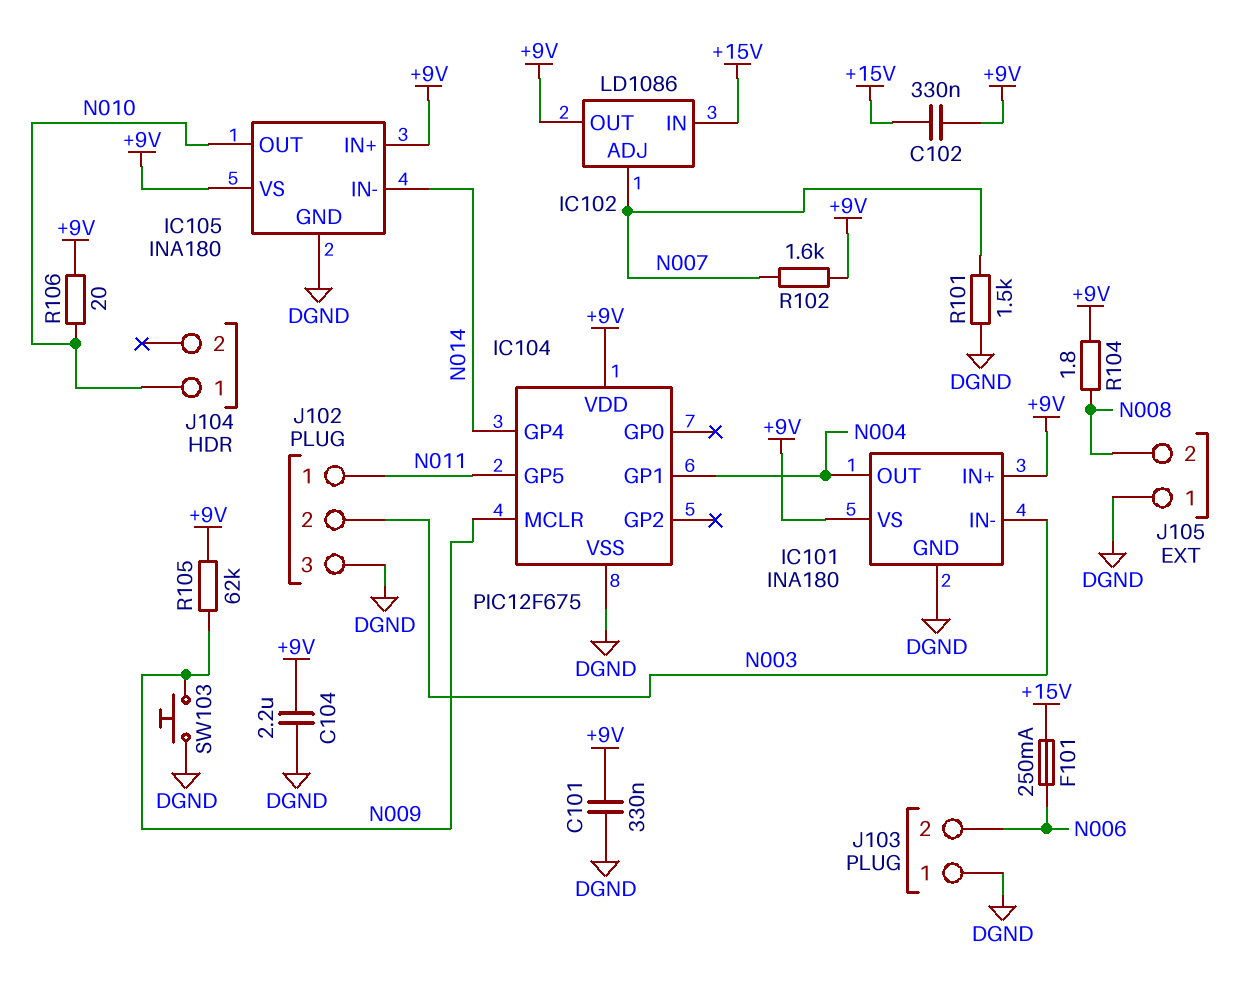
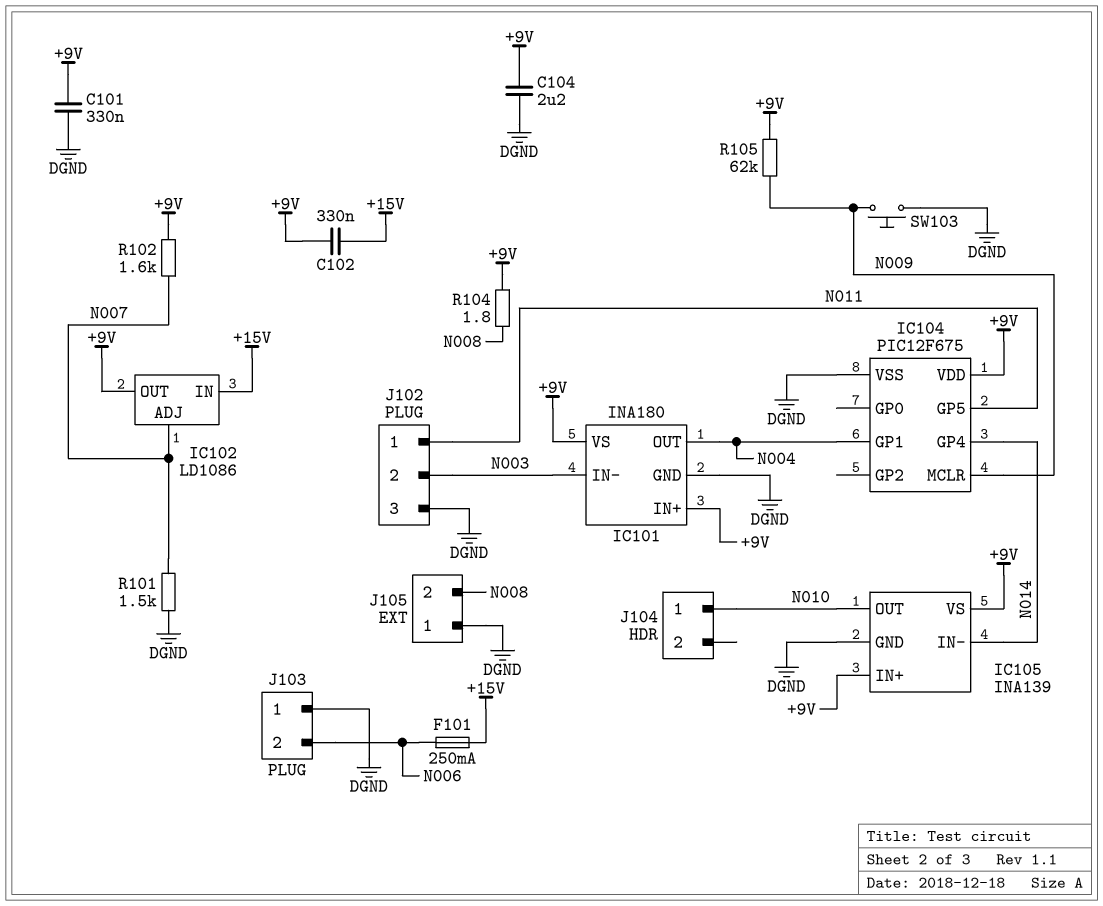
IC105: INA180 -> INA139
R106: 20 (+9V, N010) -> none

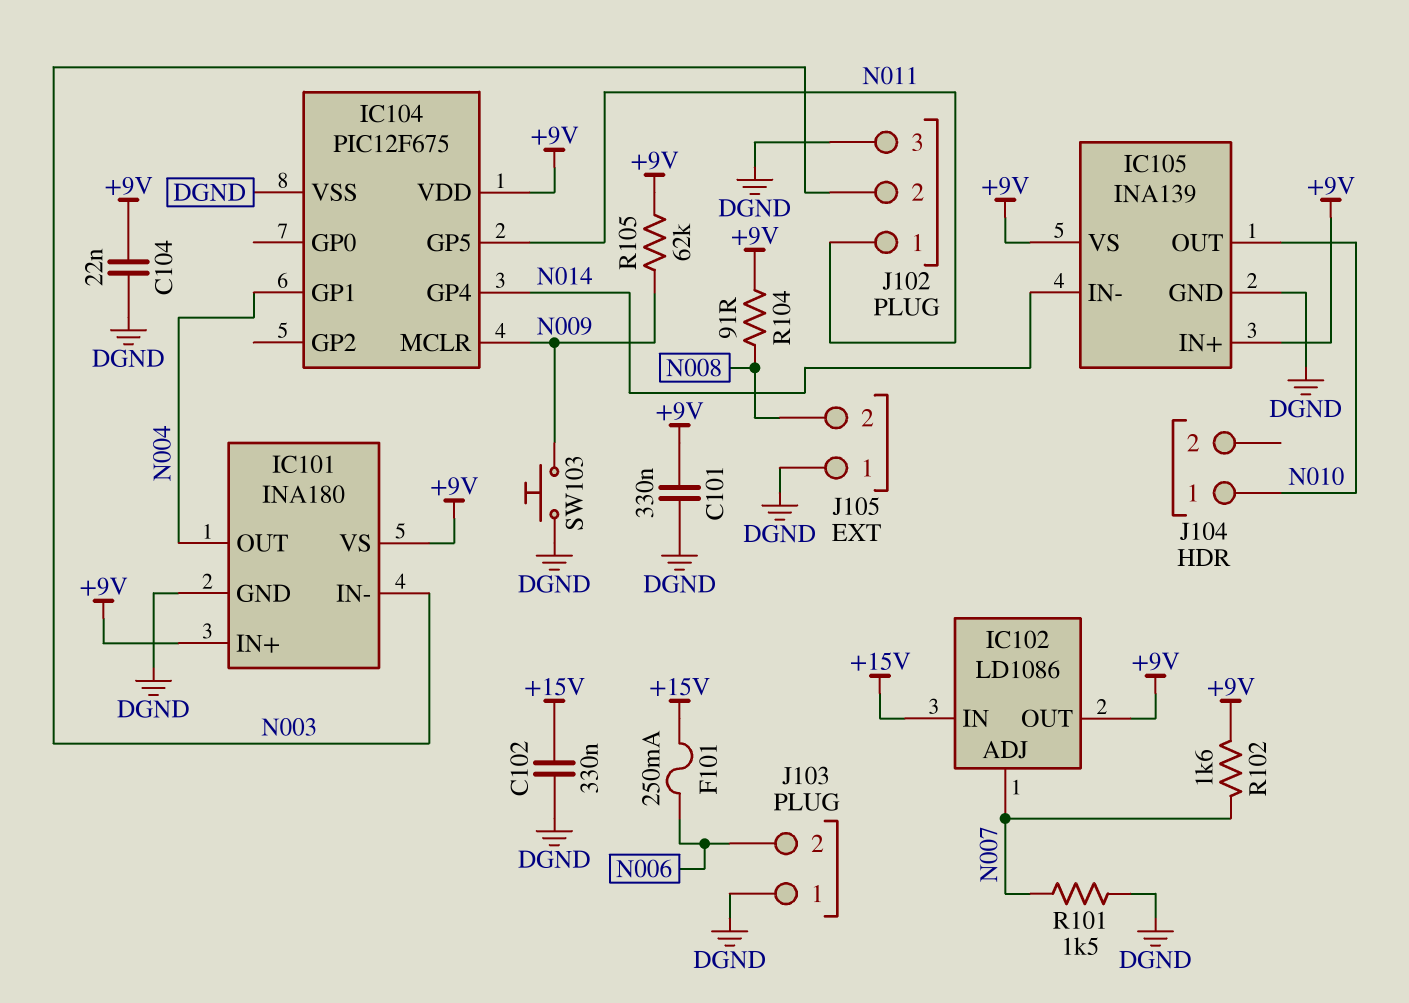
C102: 330nF (+9V, +15V) -> 330nF (+15V, DGND)
C104: 2.2uF (+9V, DGND) -> 22nF (+9V, DGND)
R104: 1.8 (+9V, N008) -> 91 (+9V, N008)

